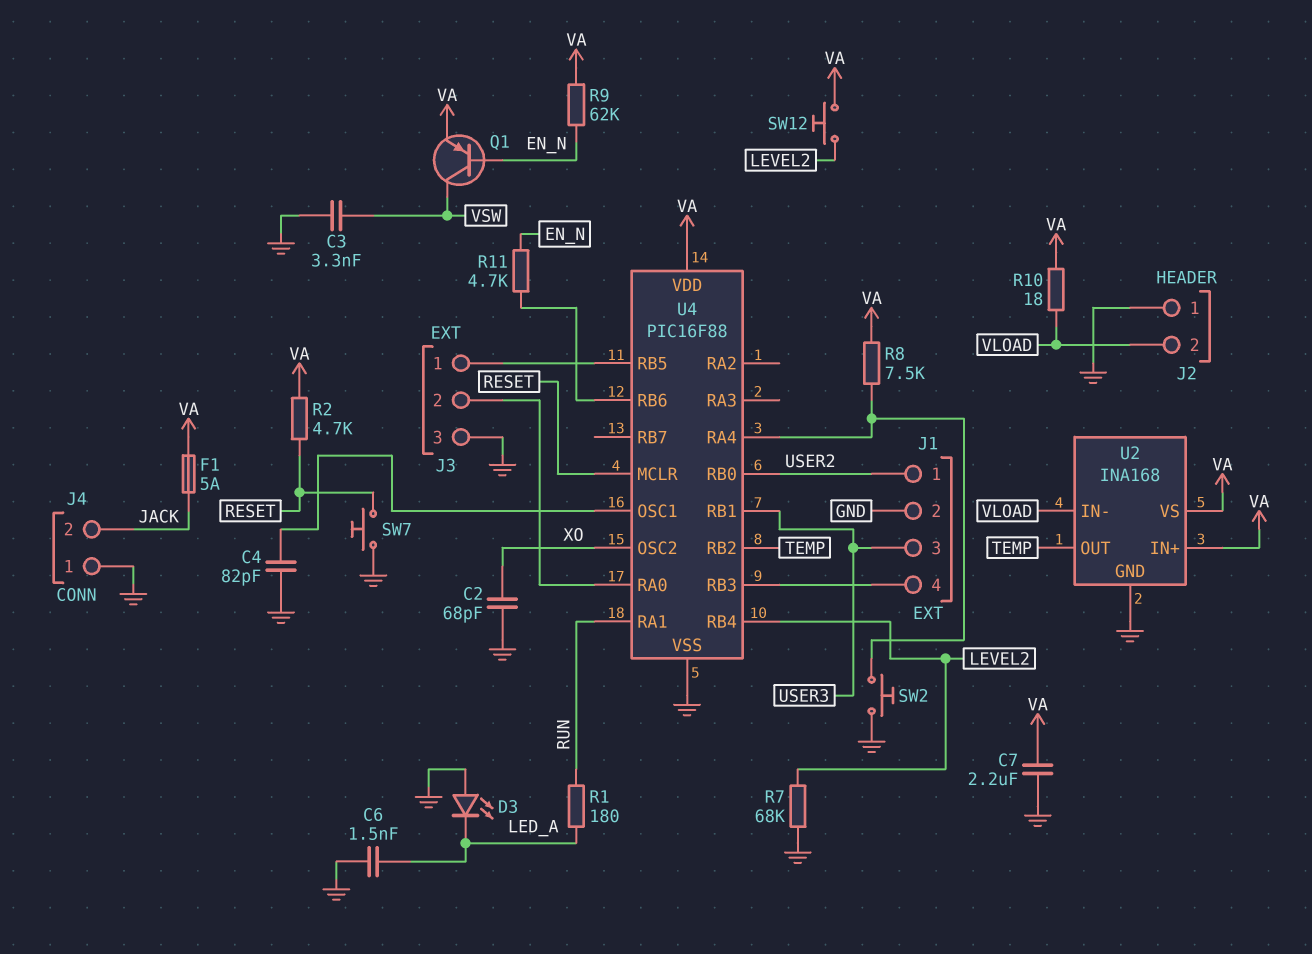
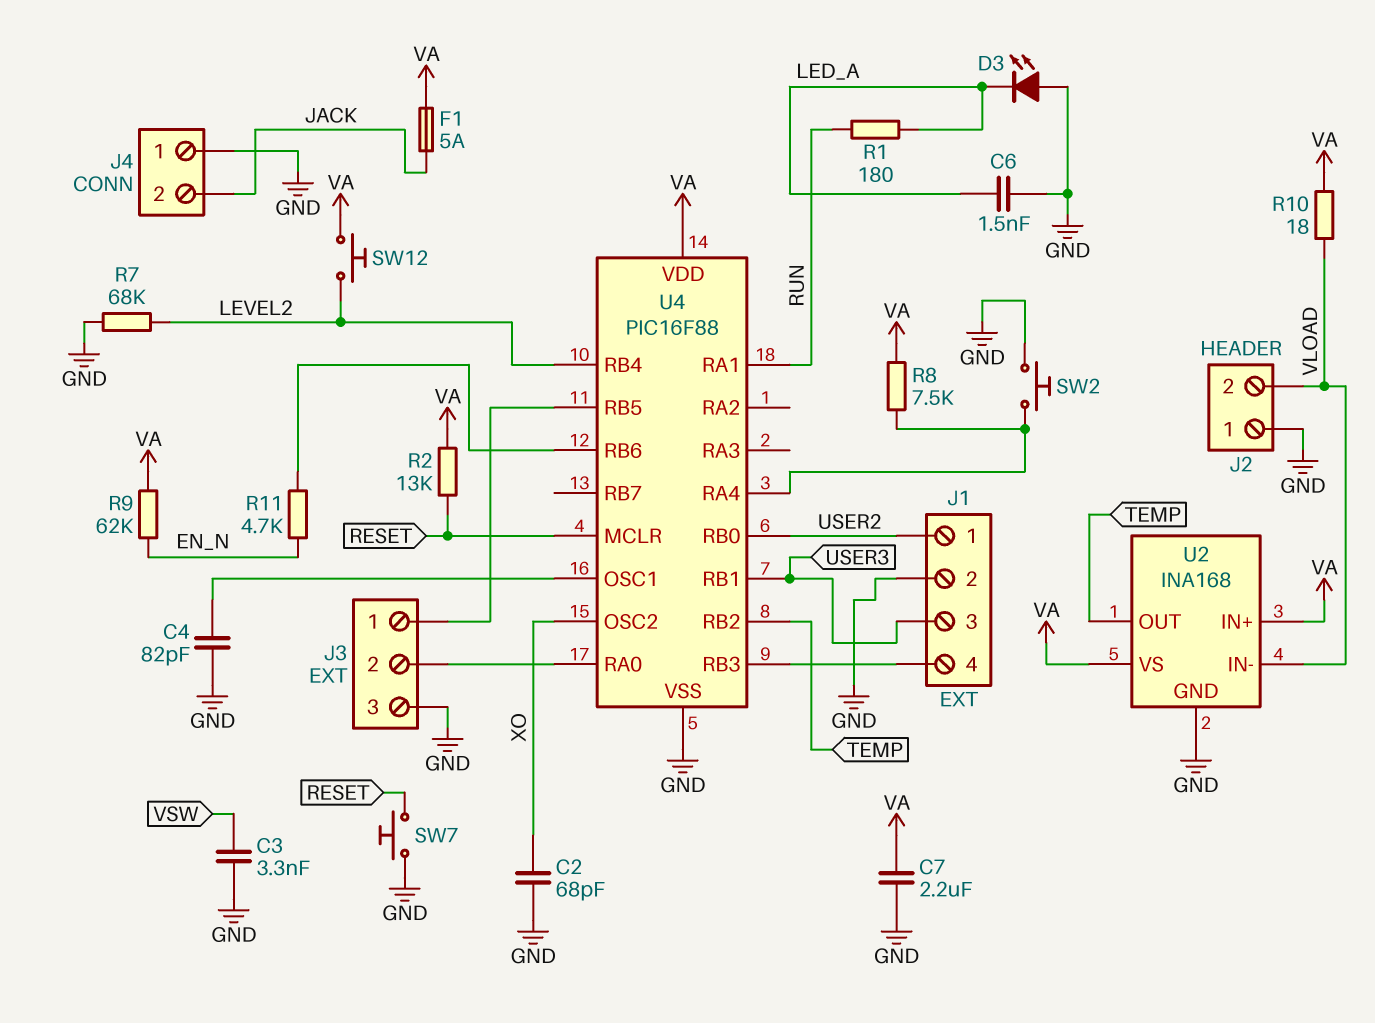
Q1: PNP (B EN_N, C VSW, E VA) -> none
R2: 4.7k (RESET, VA) -> 13k (RESET, VA)

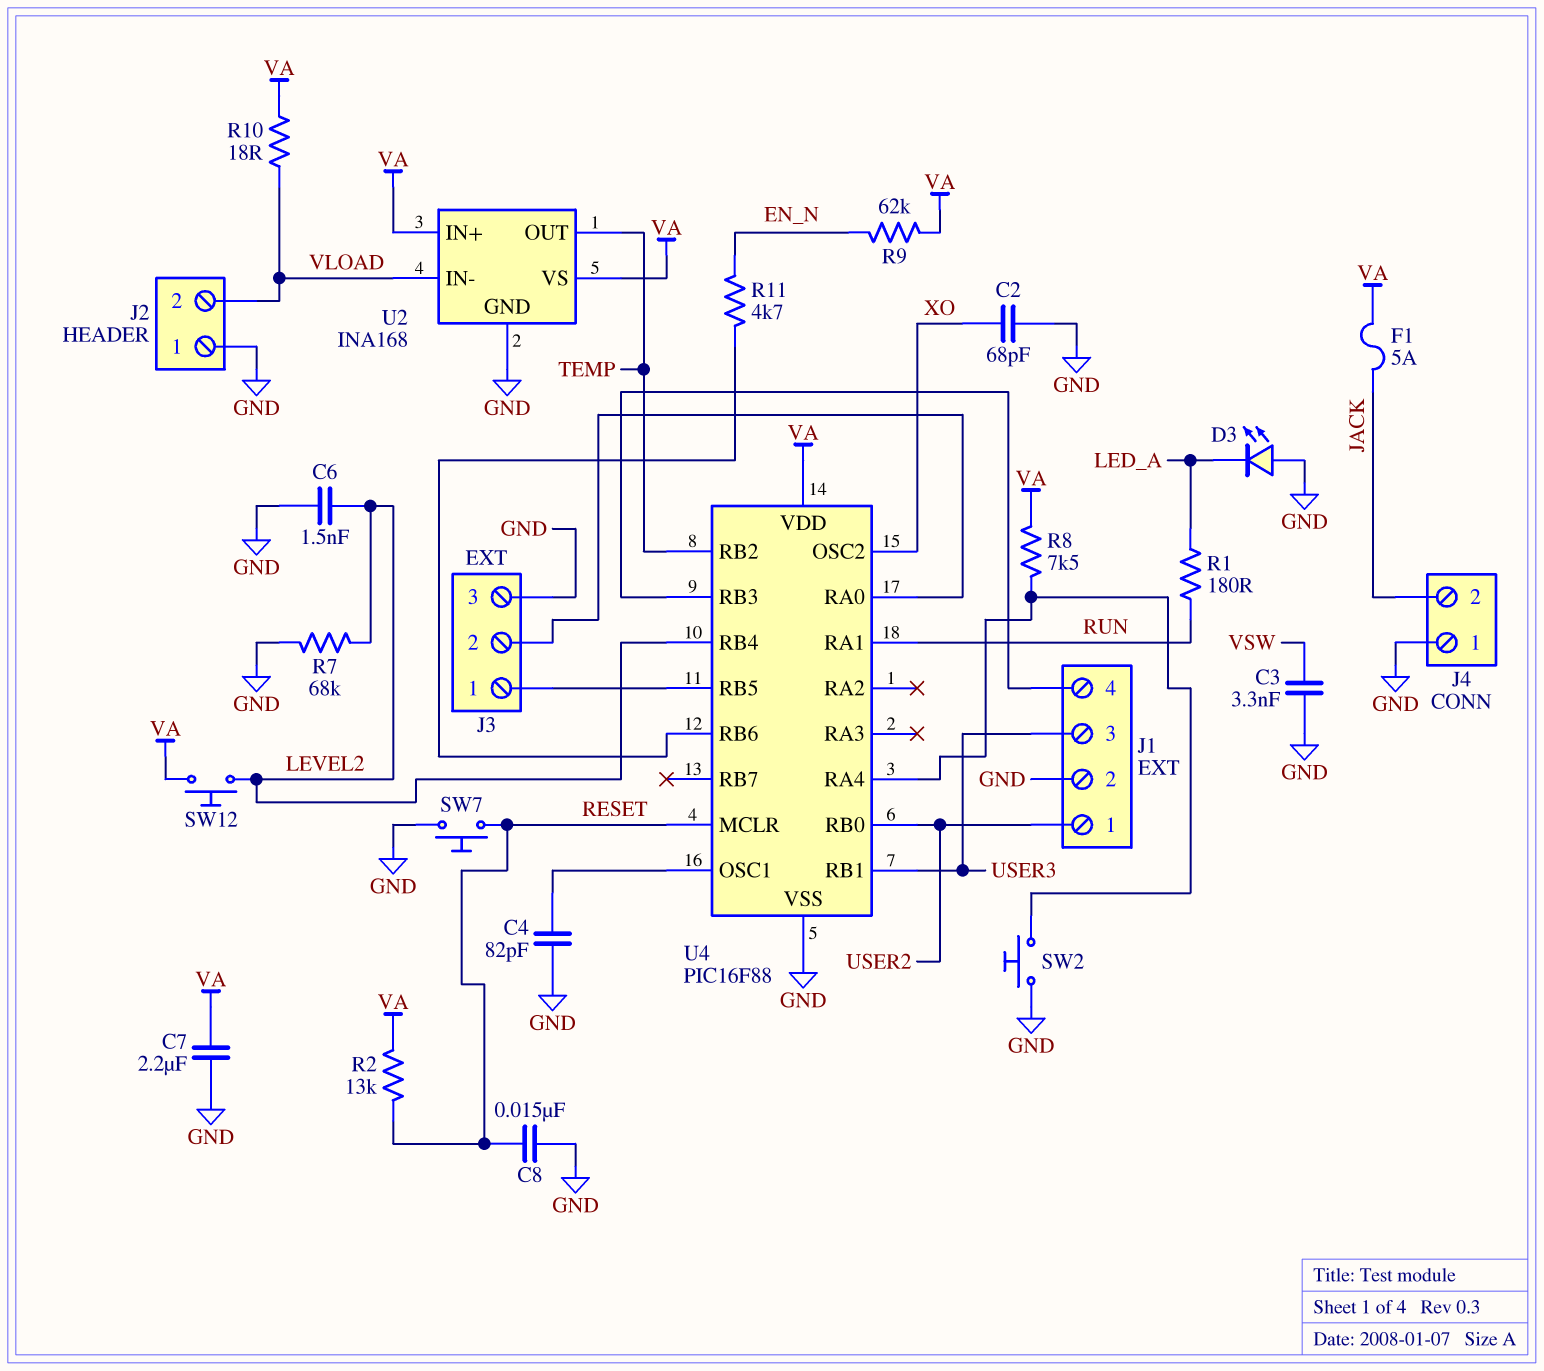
C6: 1.5nF (GND, LED_A) -> 1.5nF (GND, LEVEL2)
C8: none -> 15nF (GND, RESET)

